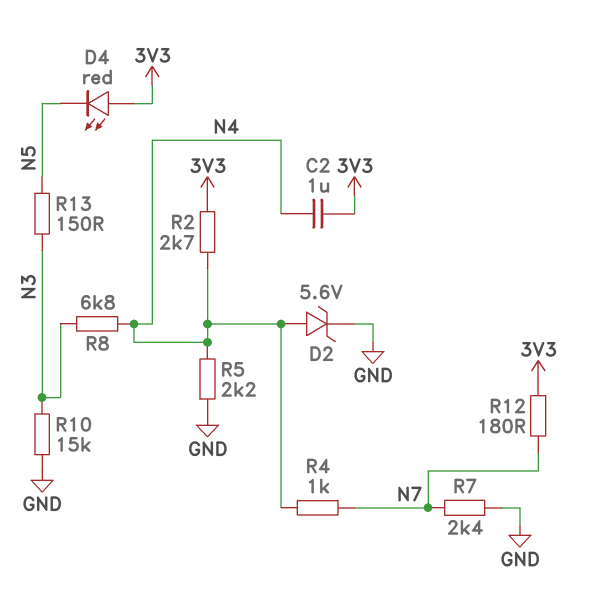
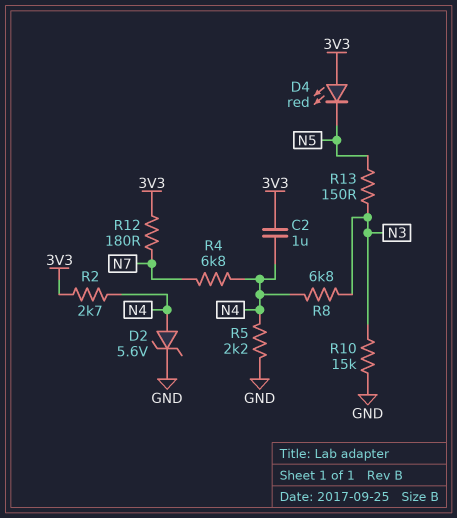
R4: 1k (N4, N7) -> 6.8k (N4, N7)
R7: 2.4k (GND, N7) -> none

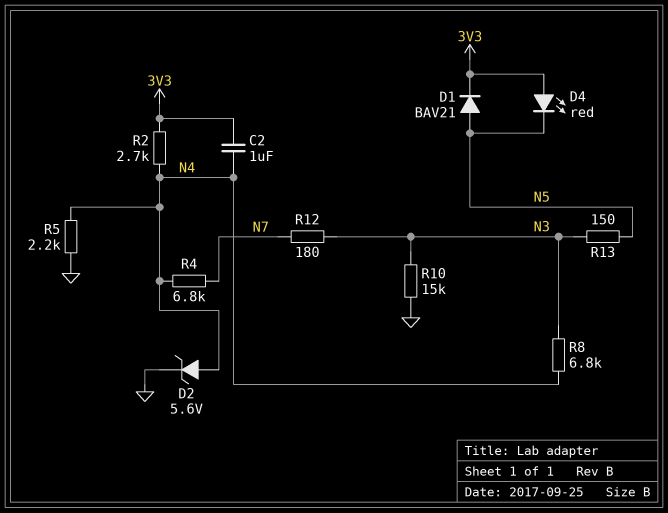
D1: none -> diode BAV21 (A N5, K 3V3)
R12: 180 (3V3, N7) -> 180 (N3, N7)

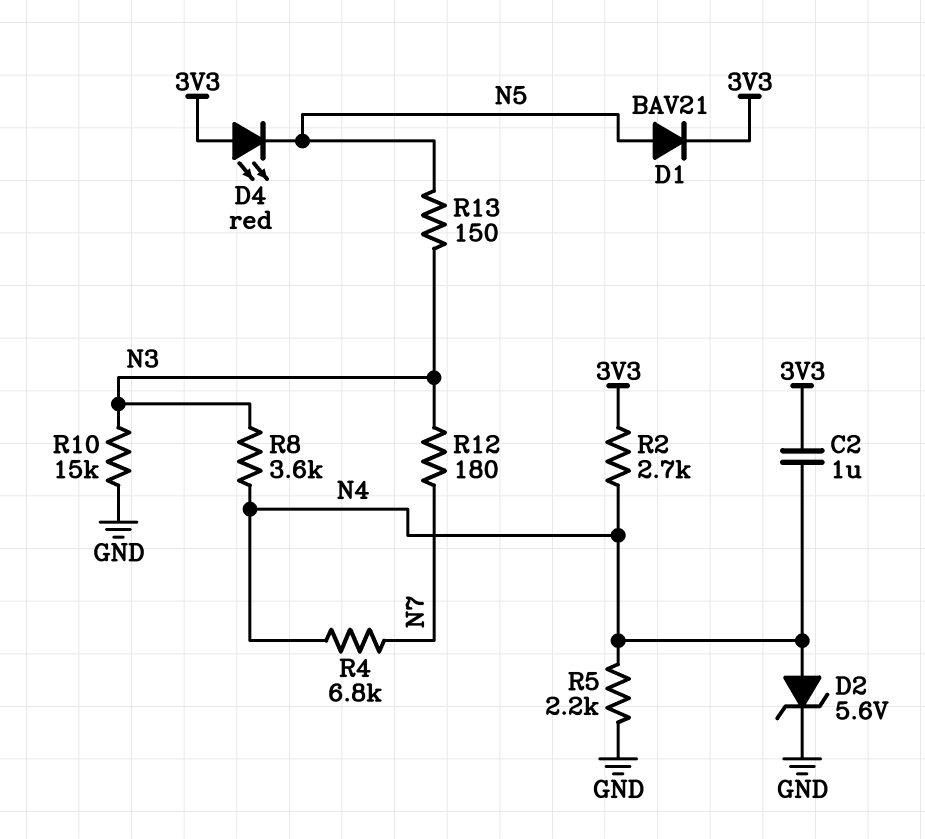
R8: 6.8k (N3, N4) -> 3.6k (N3, N4)

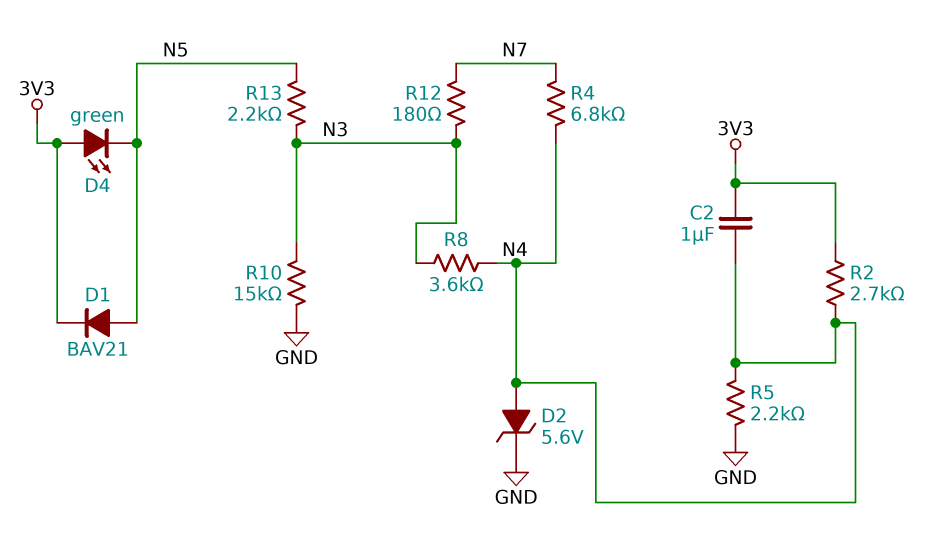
D4: LED red (A 3V3, K N5) -> LED green (A 3V3, K N5)
R13: 150 (N3, N5) -> 2.2k (N3, N5)

